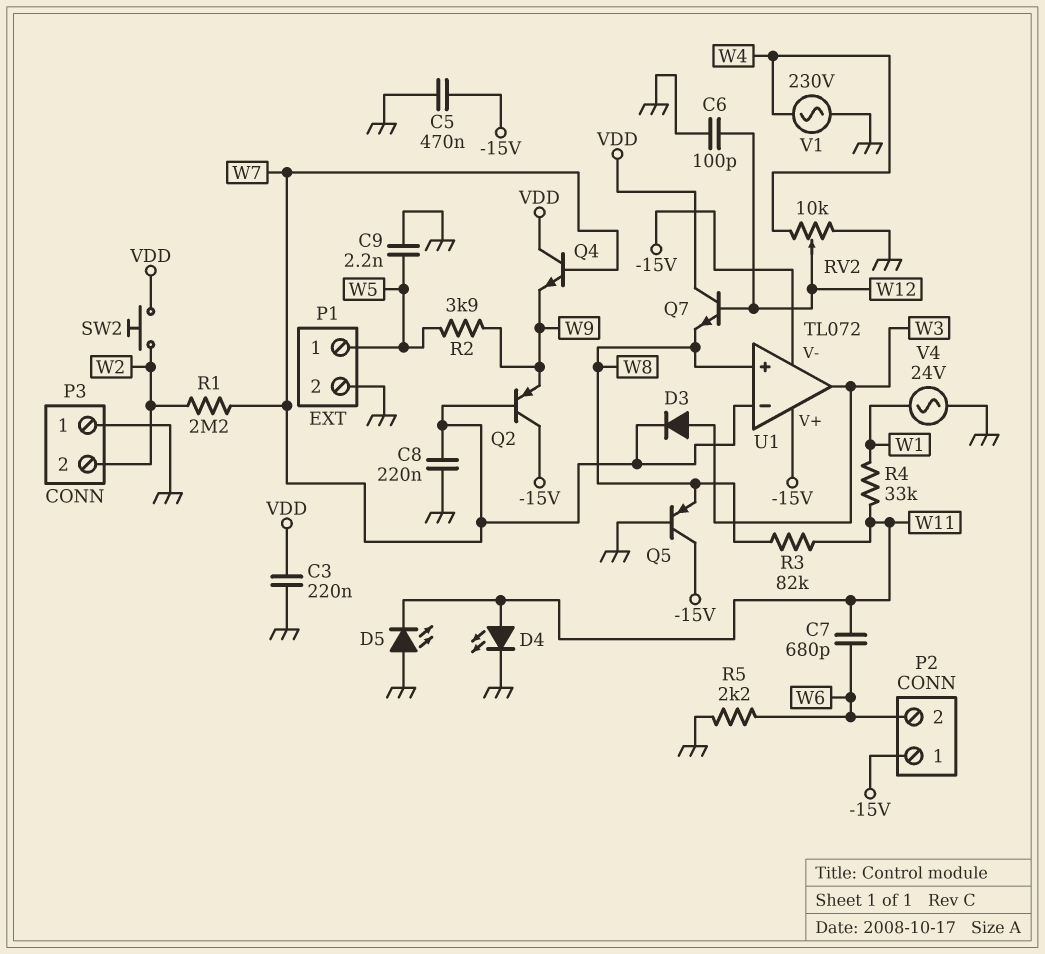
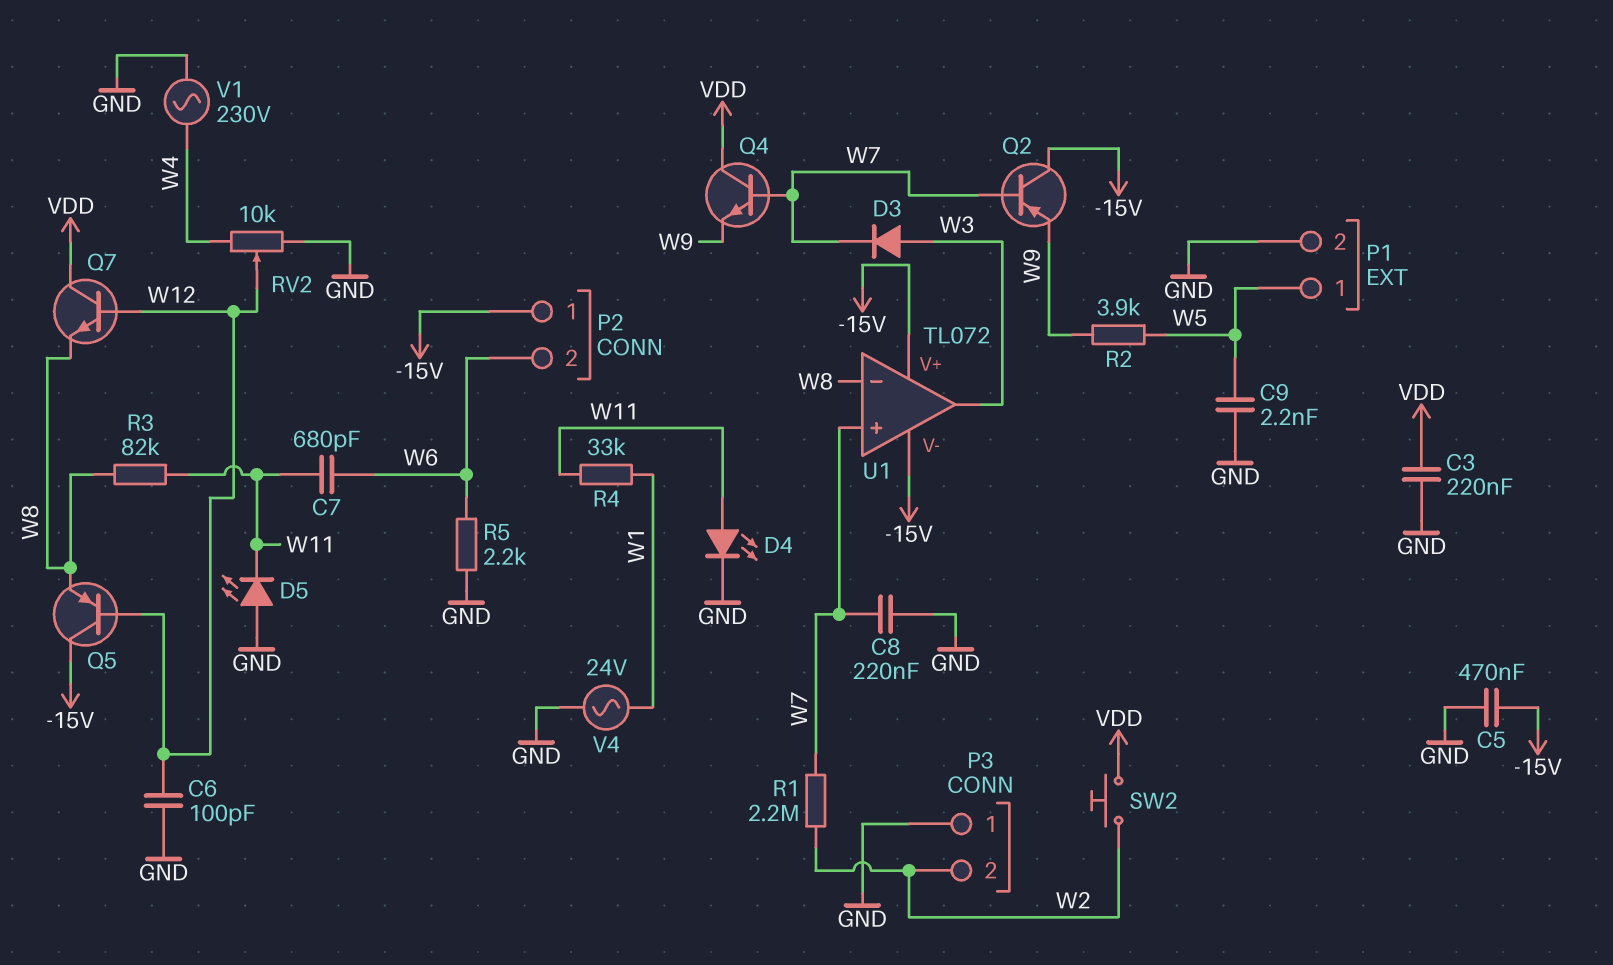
Q5: PNP (B GND, C -15V, E W8) -> PNP (B W12, C -15V, E W8)
U1 pin in+: W8 -> W7
U1 pin in-: W7 -> W8

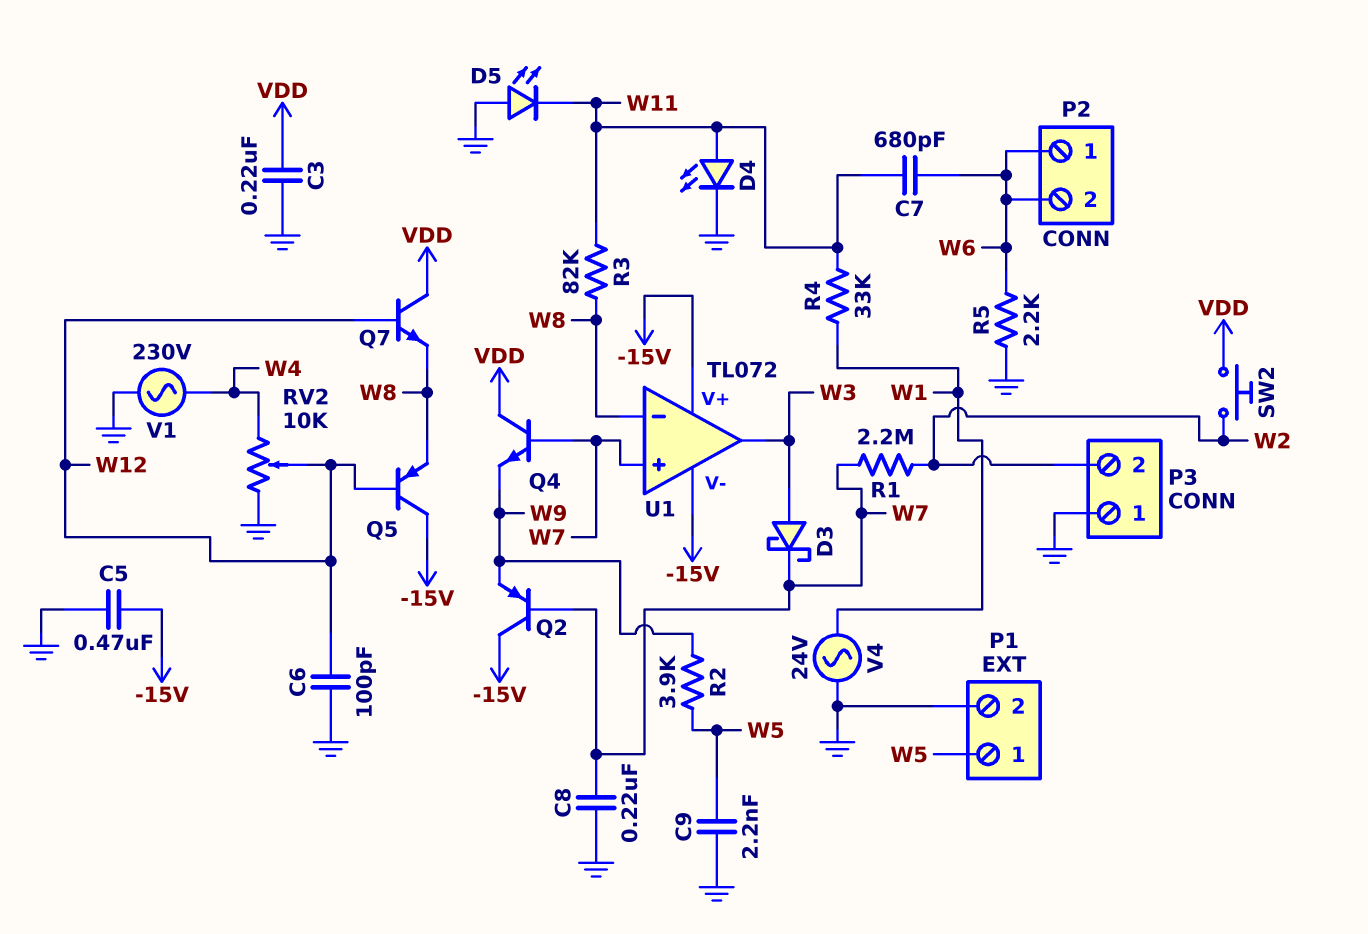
D3: diode (A W3, K W7) -> schottky (A W3, K W7)
P2 pin 1: -15V -> W6

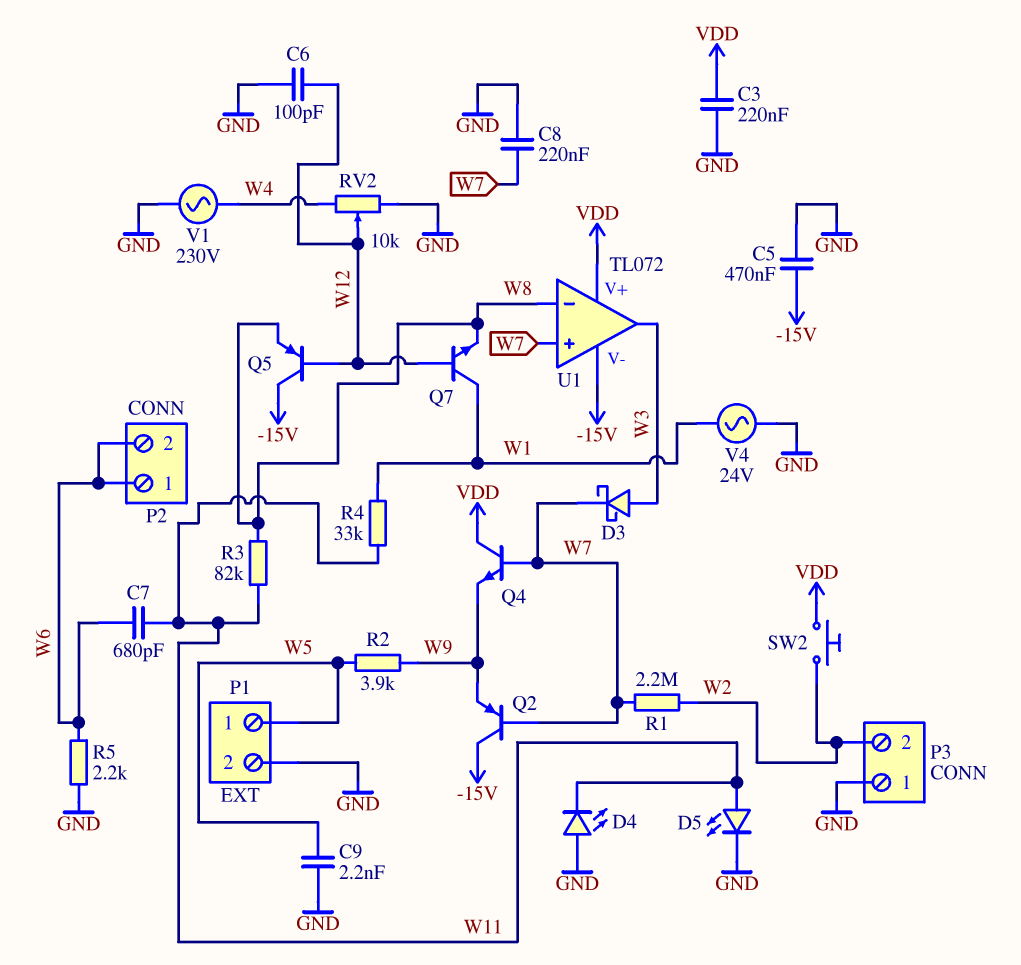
D4: LED (A W11, K GND) -> LED (A GND, K W11)
D5: LED (A GND, K W11) -> LED (A W11, K GND)
Q7: NPN (B W12, C VDD, E W8) -> NPN (B W12, C W1, E W8)
U1 pin V+: -15V -> VDD

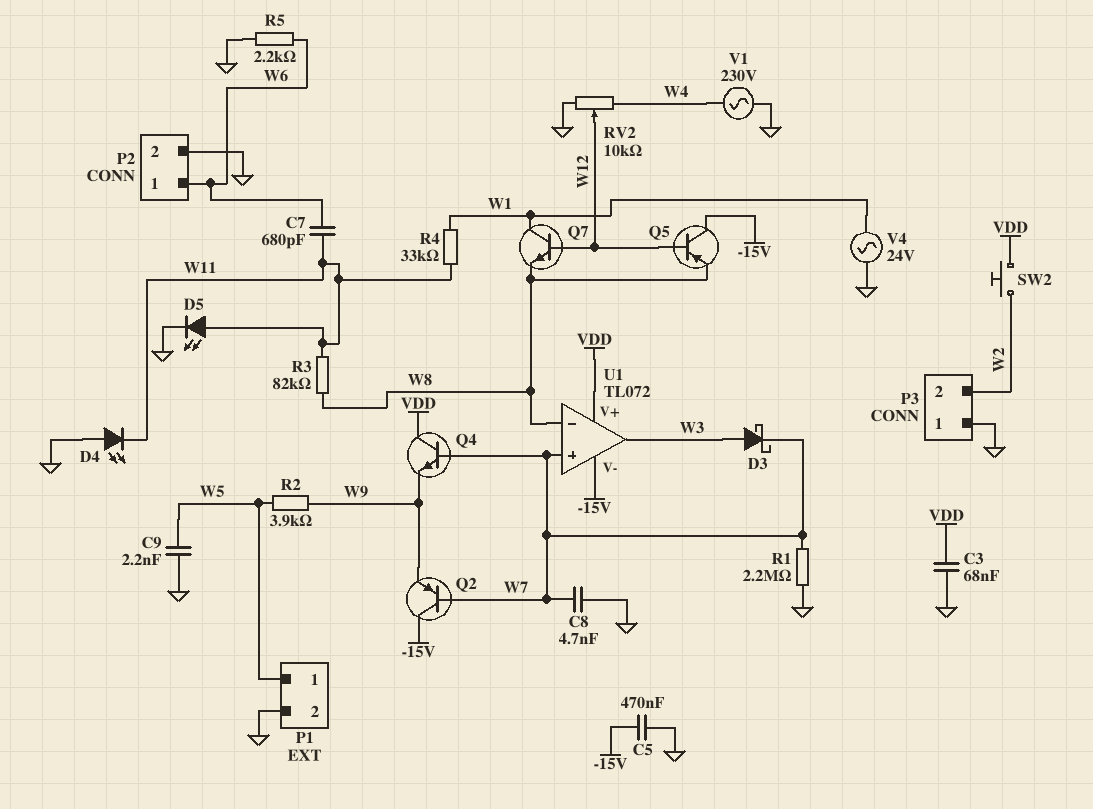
C3: 220nF (GND, VDD) -> 68nF (GND, VDD)
C6: 100pF (GND, W12) -> none
C8: 220nF (GND, W7) -> 4.7nF (GND, W7)
P2 pin 2: W6 -> GND
R1: 2.2M (W2, W7) -> 2.2M (GND, W7)

